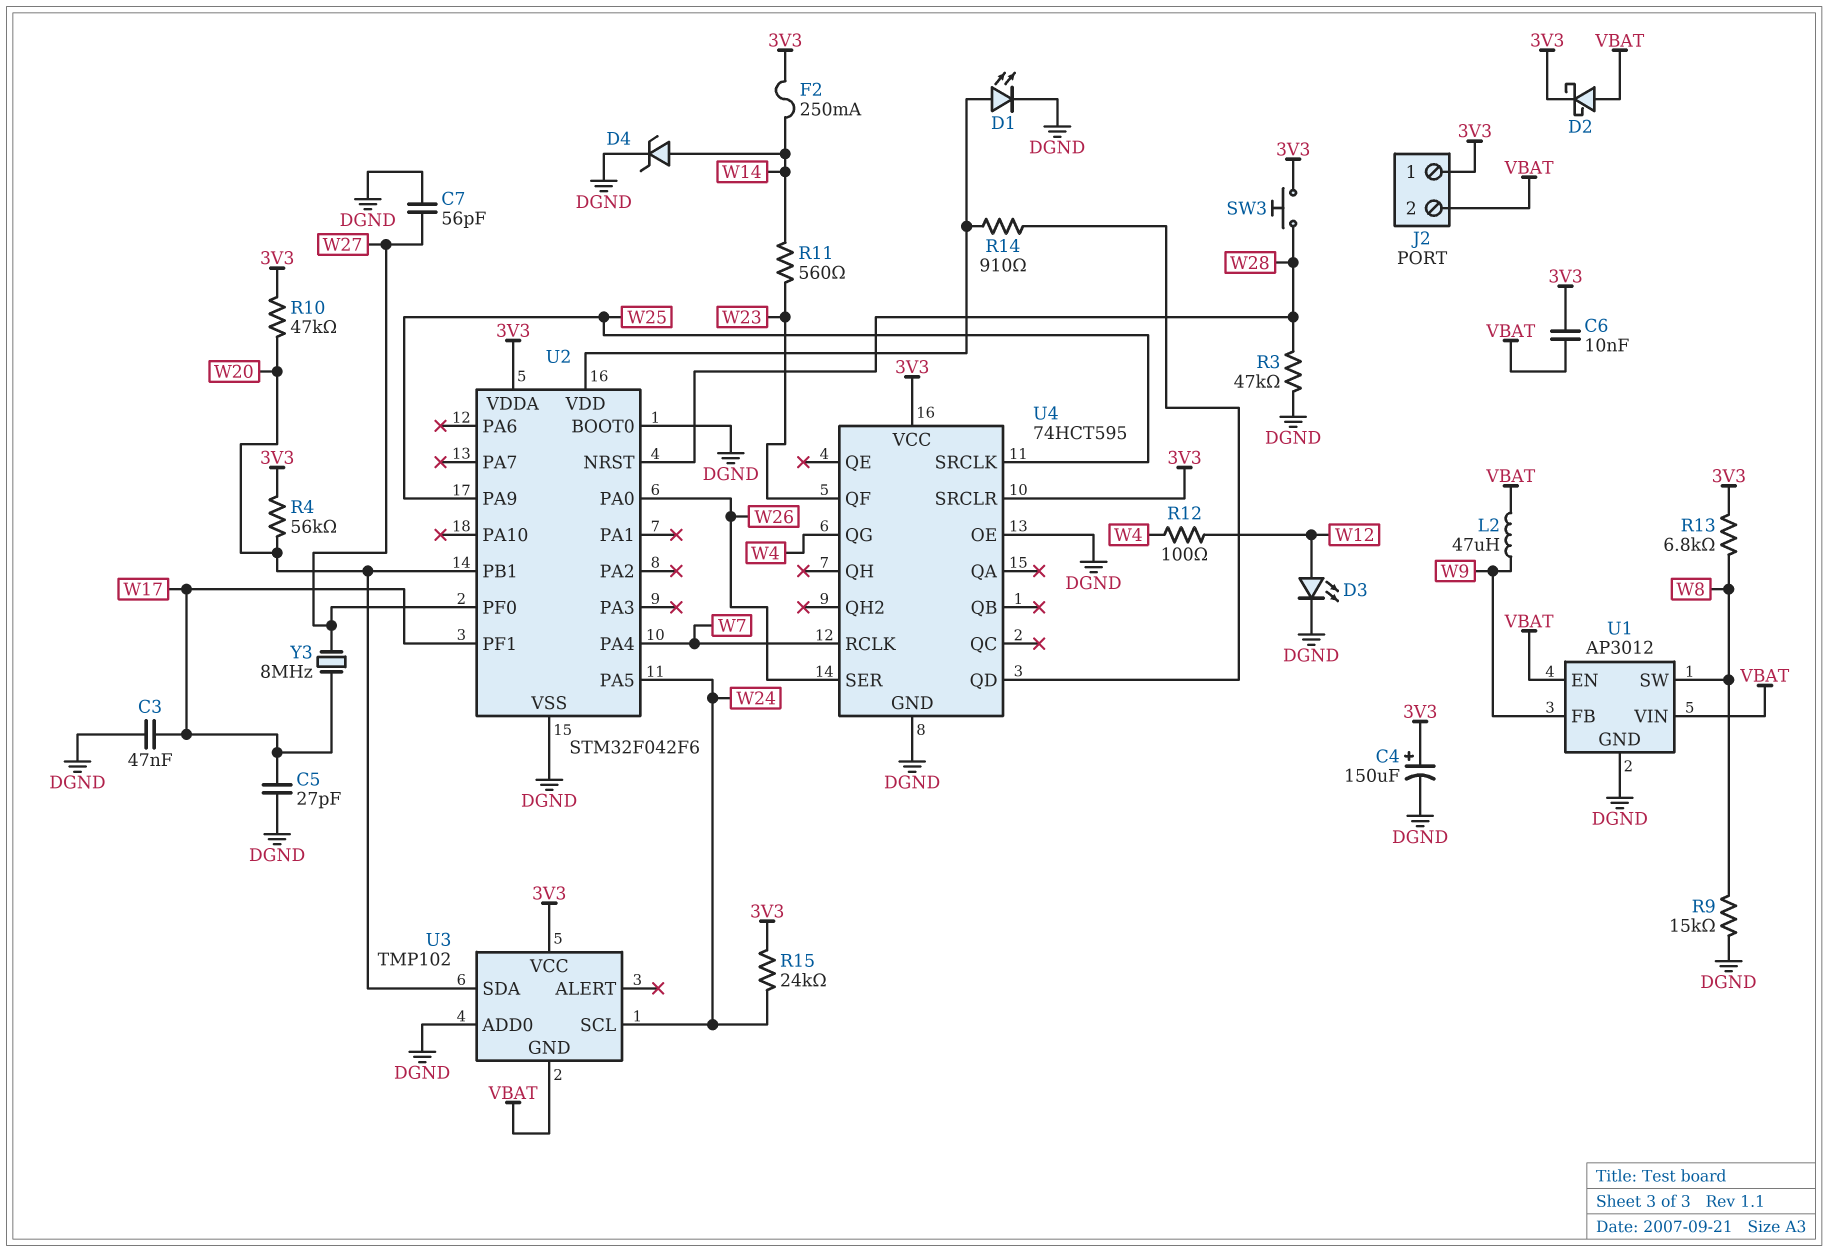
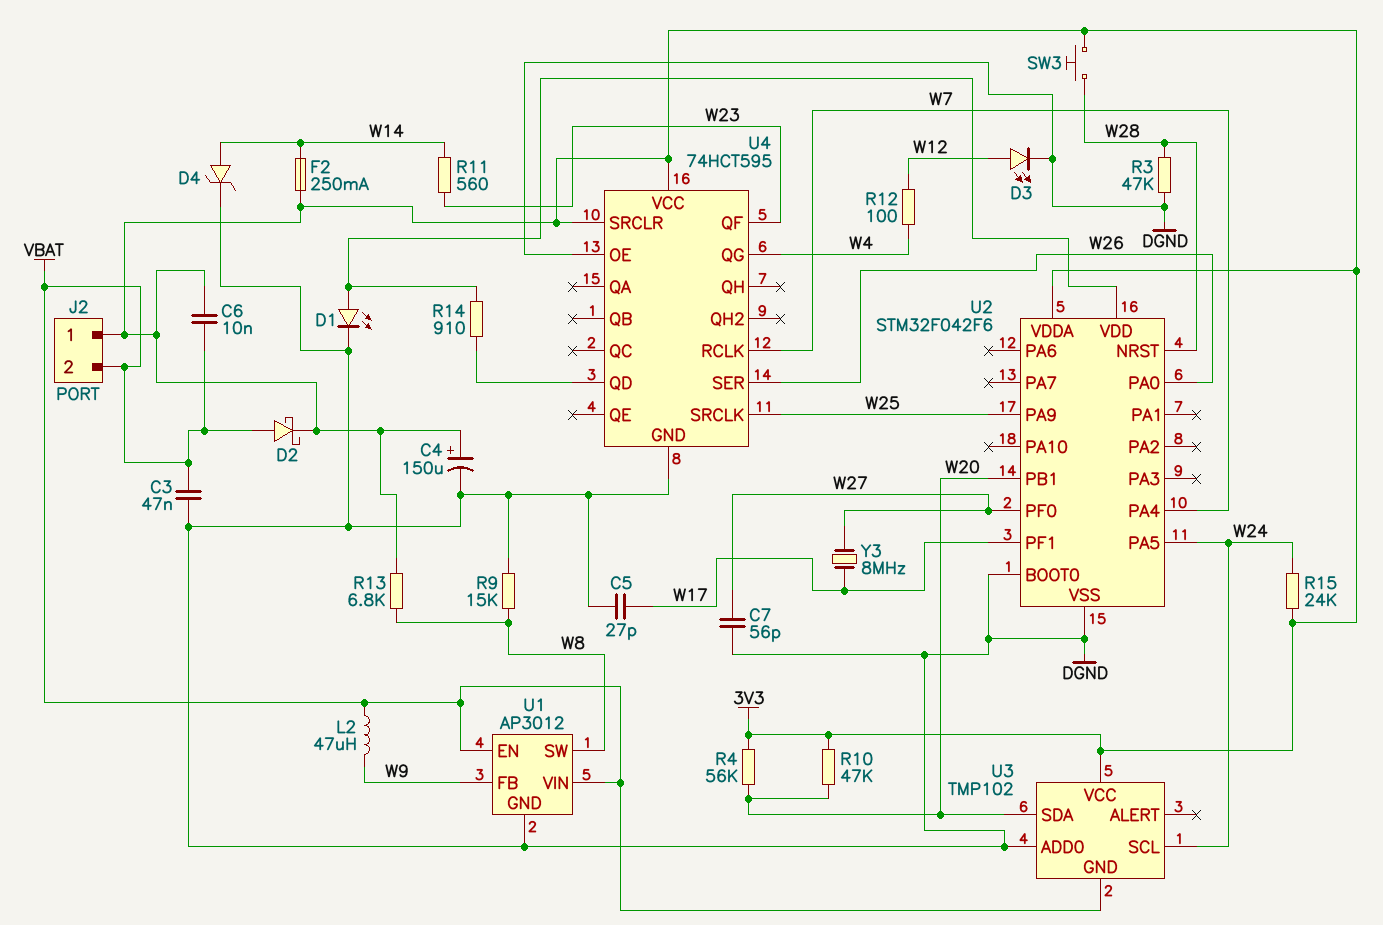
C3: 47nF (DGND, W17) -> 47nF (DGND, VBAT)

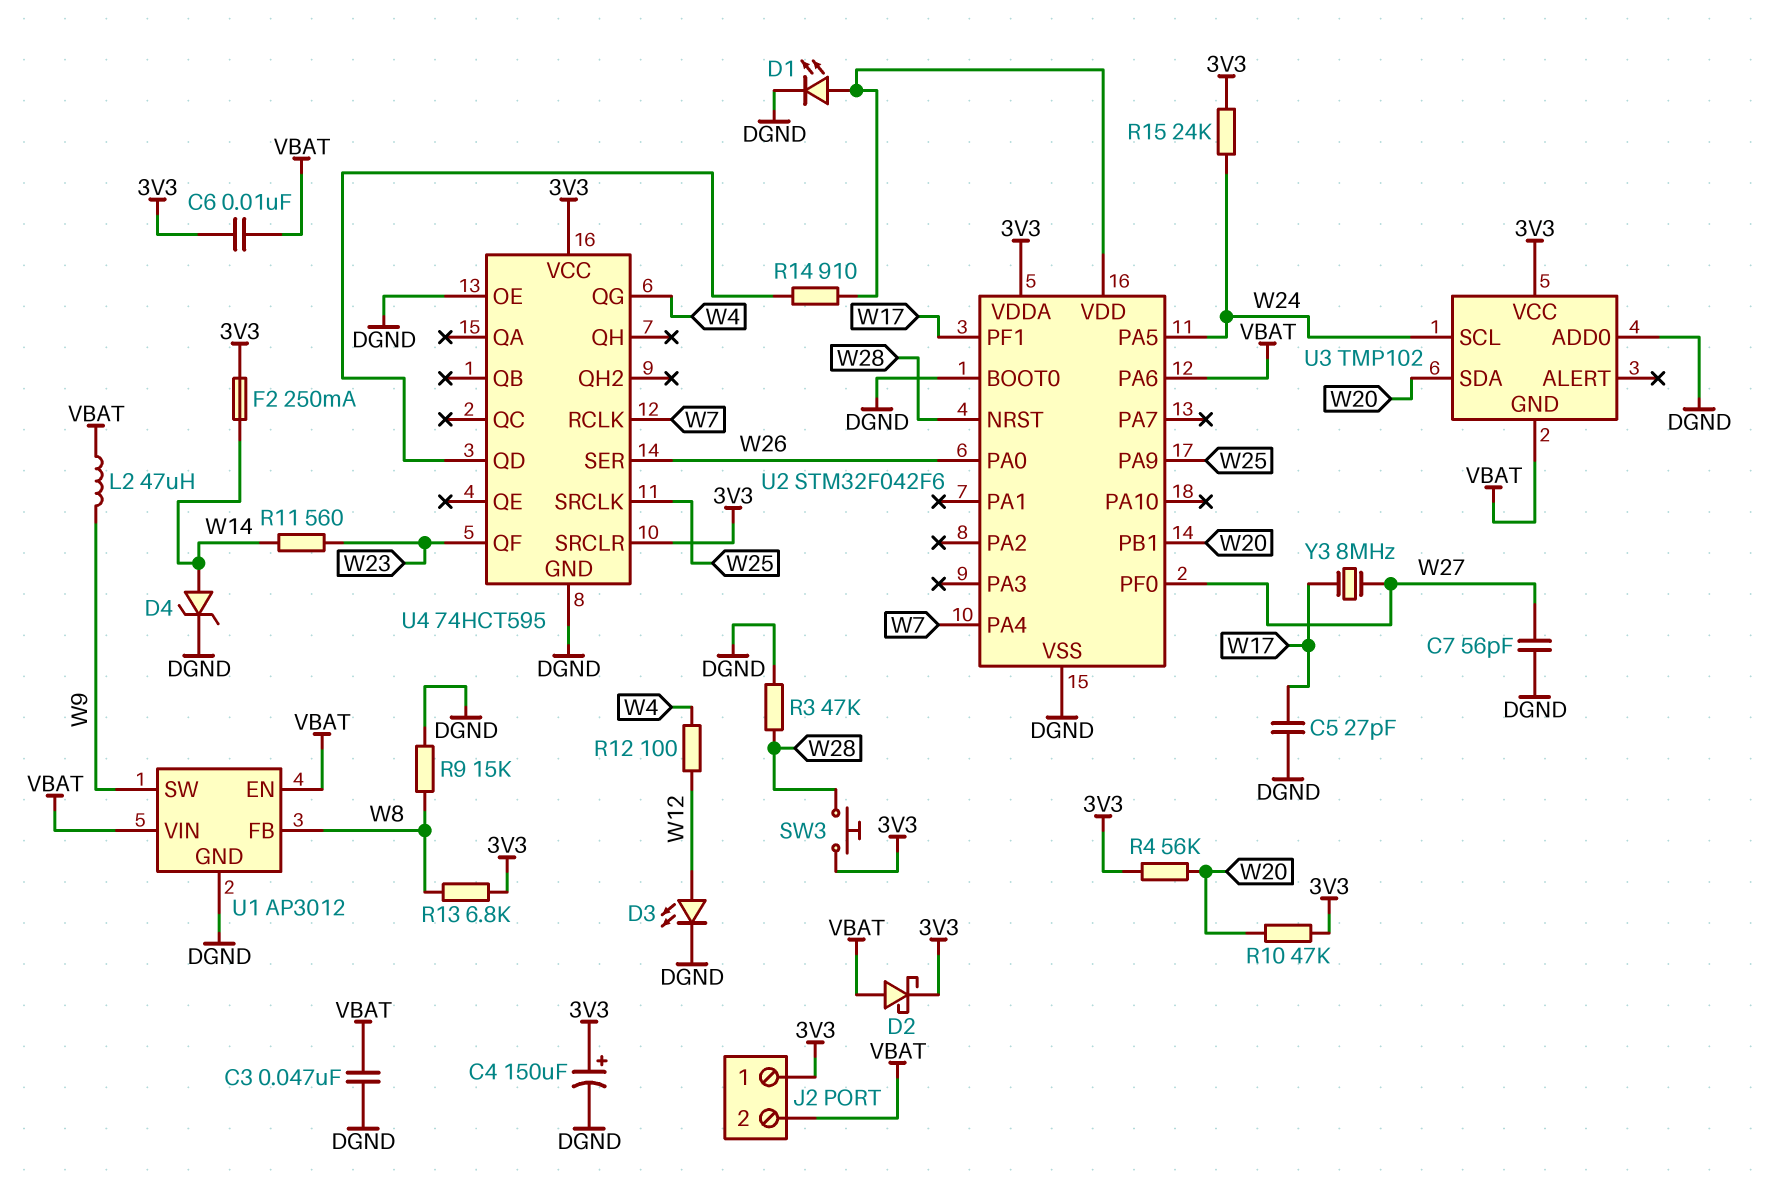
U1 pin FB: W9 -> W8
U1 pin SW: W8 -> W9
U2 pin PA6: none -> VBAT

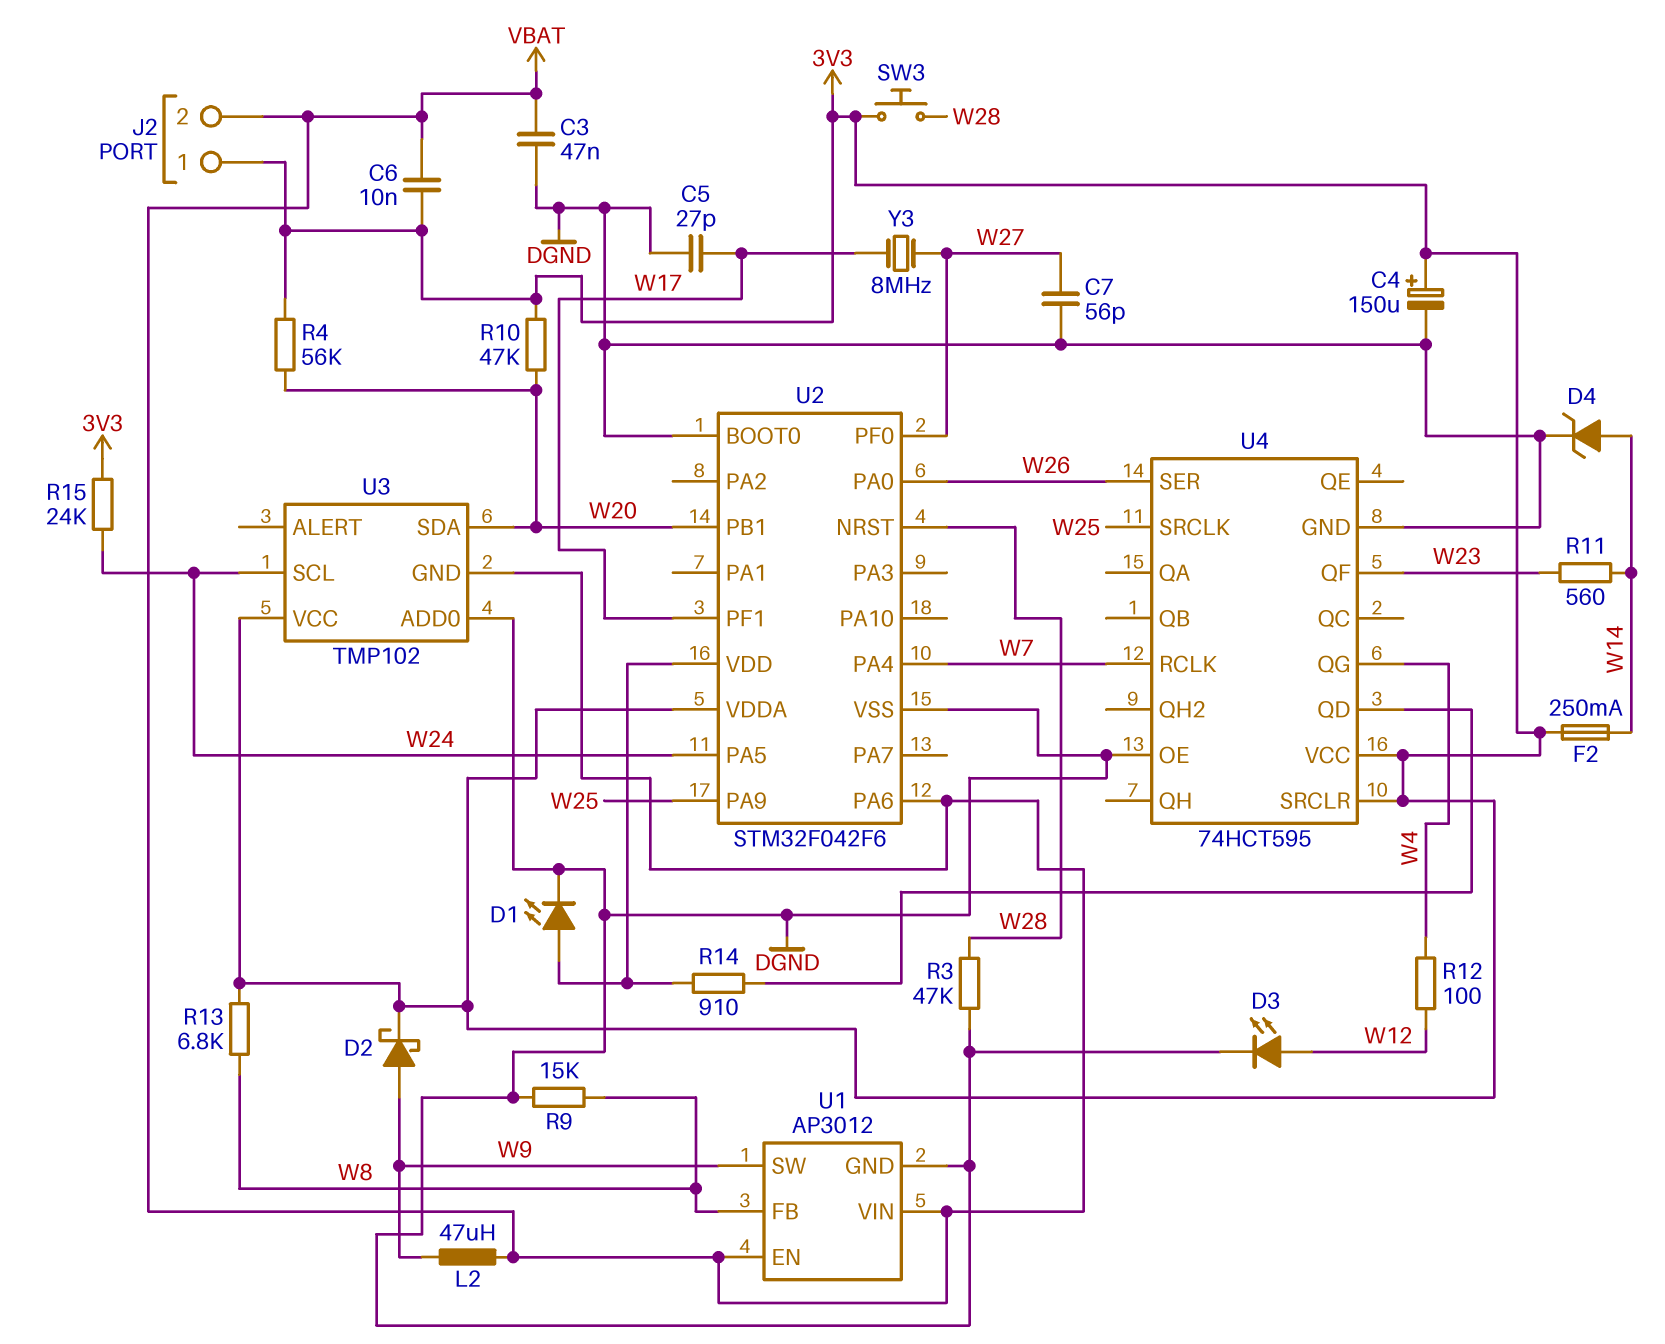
D2: schottky (A VBAT, K 3V3) -> schottky (A W9, K 3V3)

